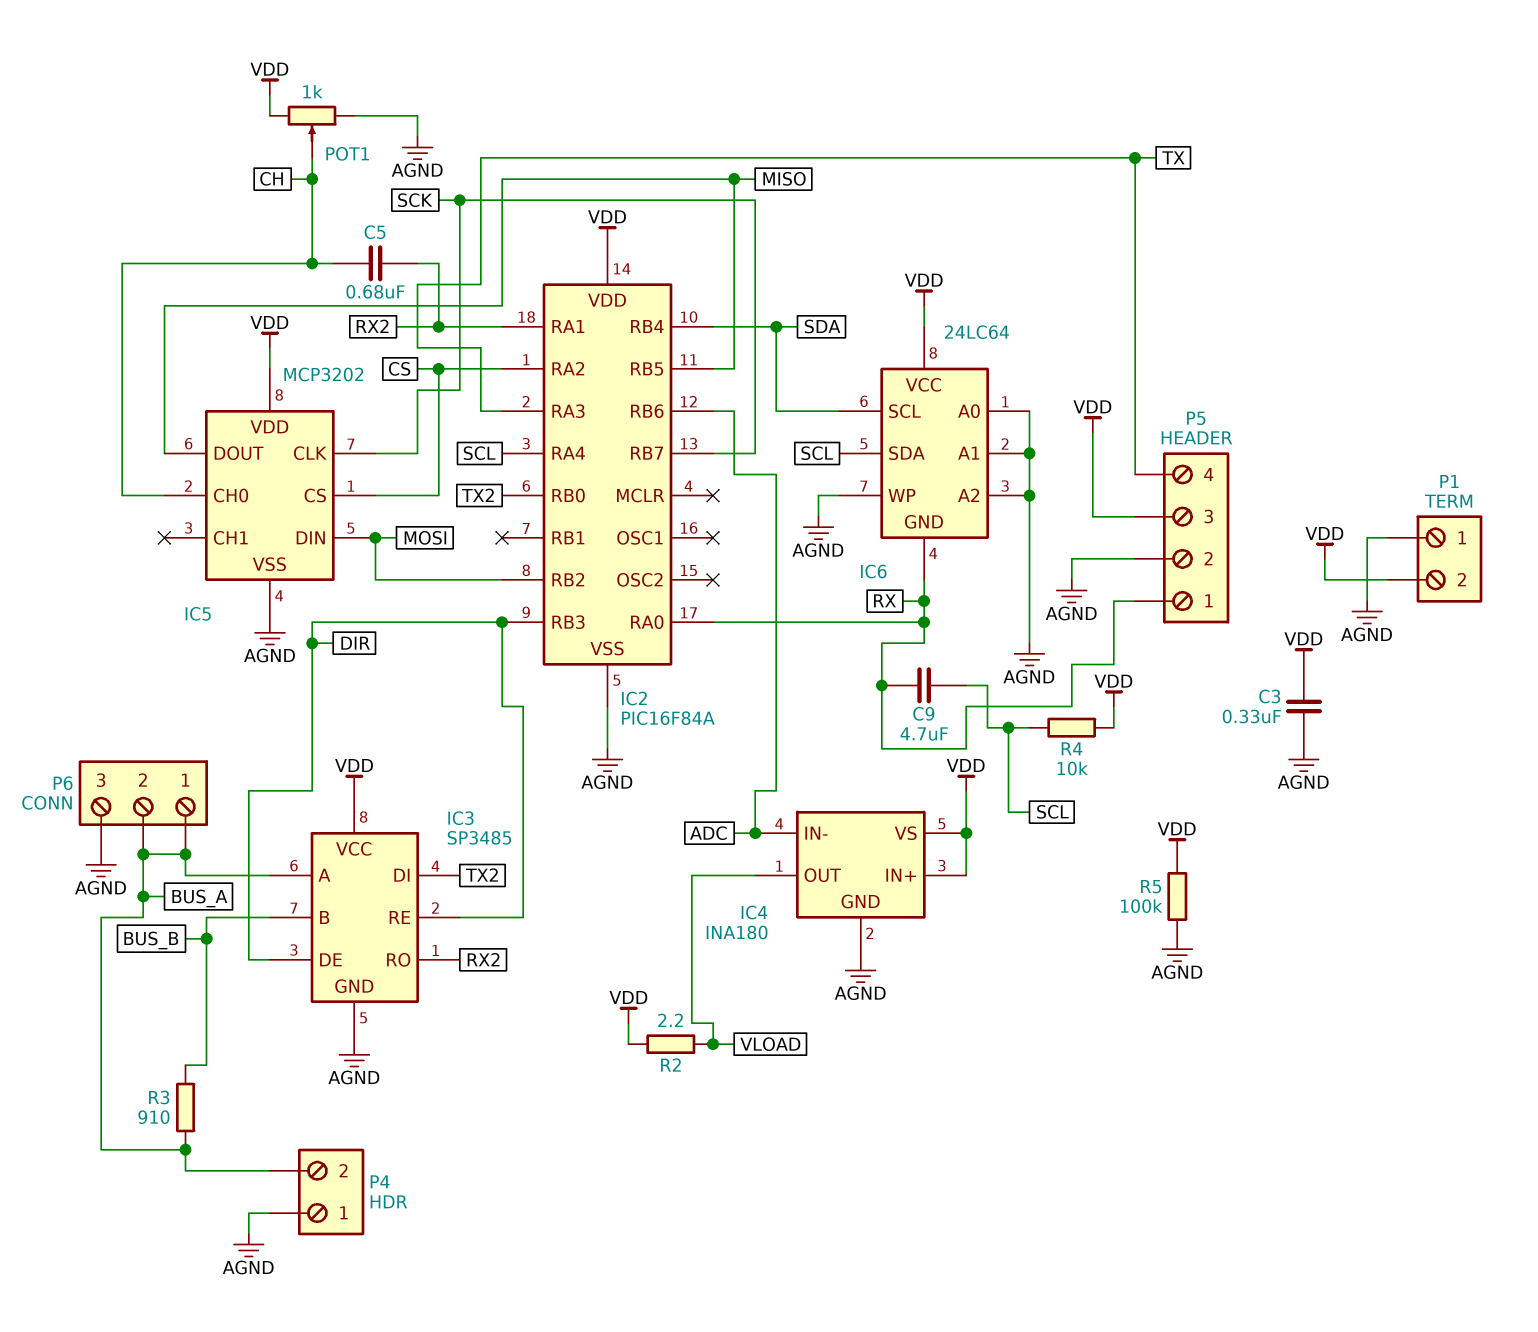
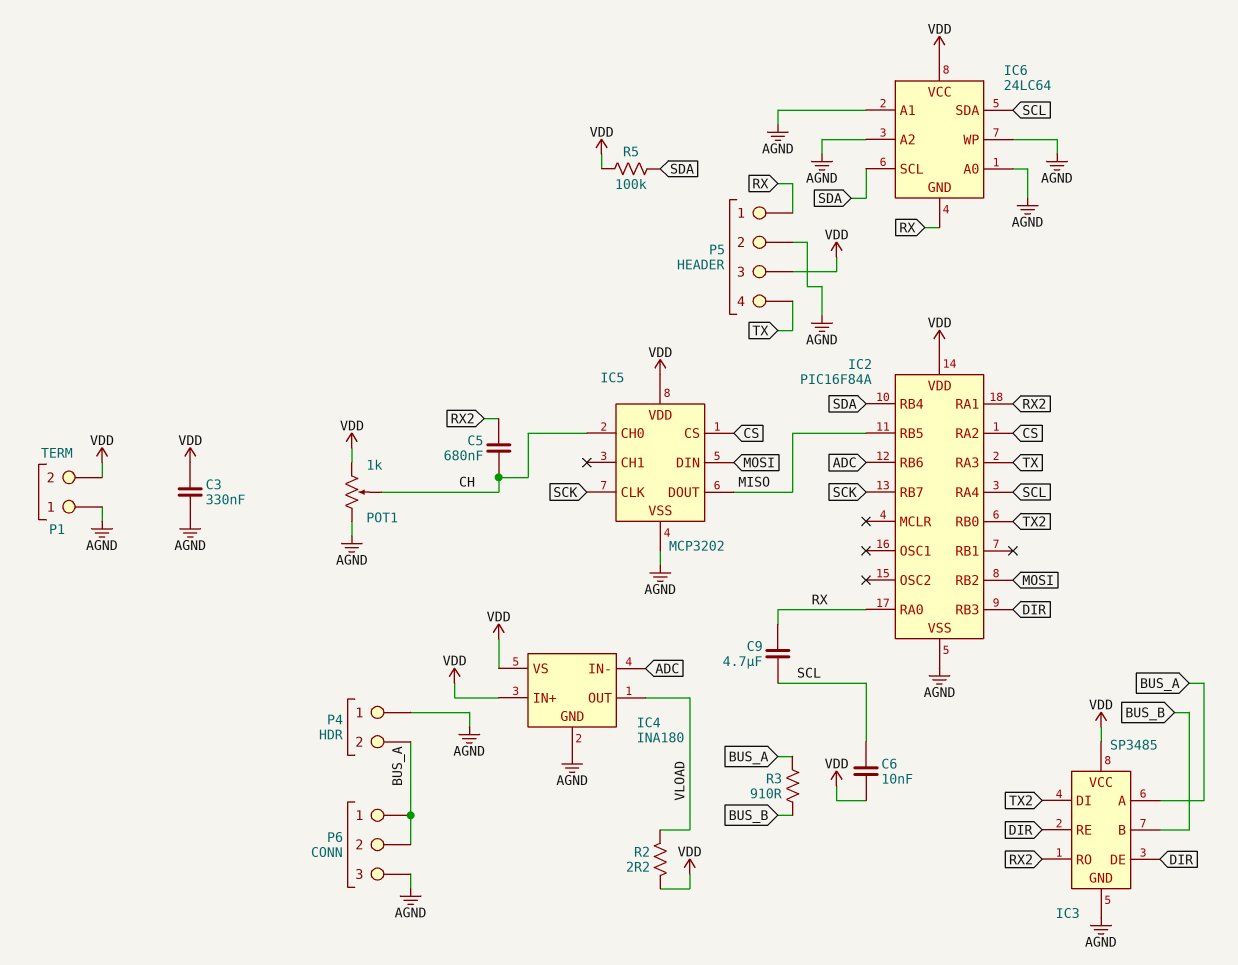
C6: none -> 10nF (SCL, VDD)
R4: 10k (SCL, VDD) -> none
R5: 100k (AGND, VDD) -> 100k (SDA, VDD)

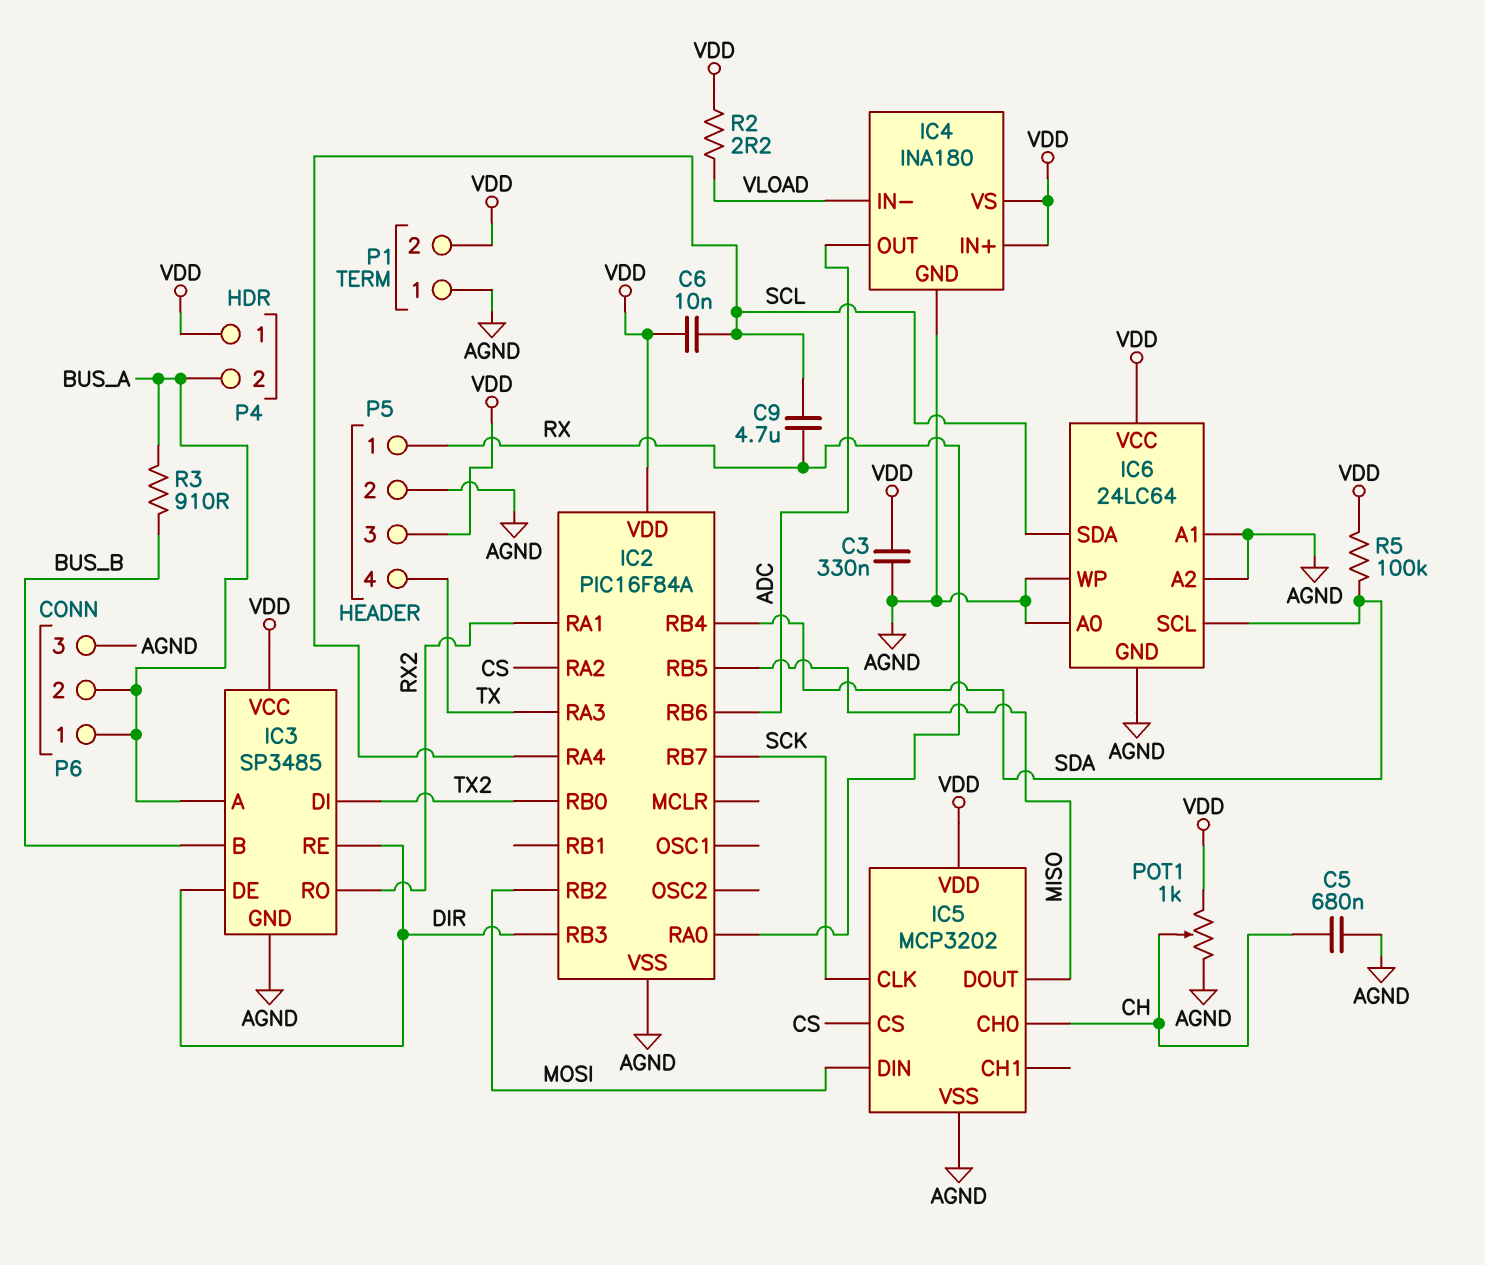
C5: 680nF (CH, RX2) -> 680nF (AGND, CH)
IC4 pin IN-: ADC -> VLOAD
IC4 pin OUT: VLOAD -> ADC
IC6 pin GND: RX -> AGND
P4 pin 1: AGND -> VDD

